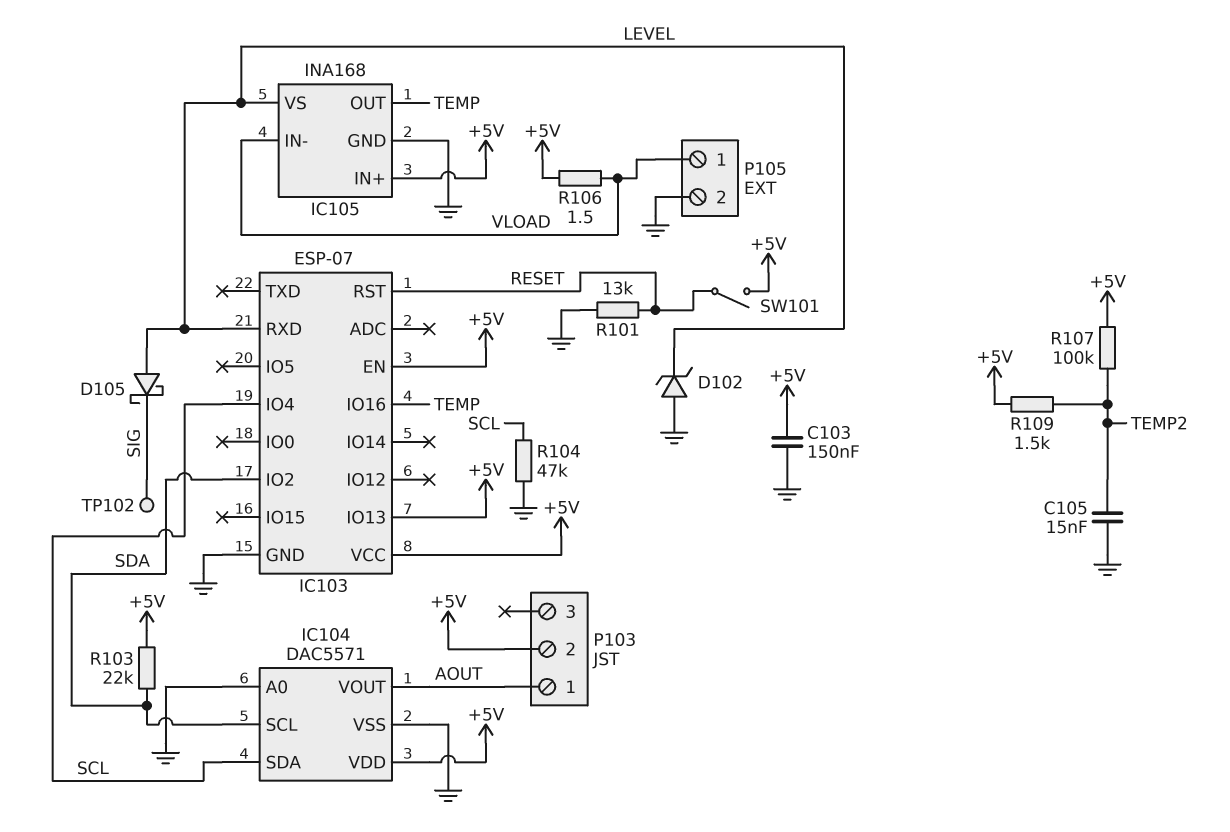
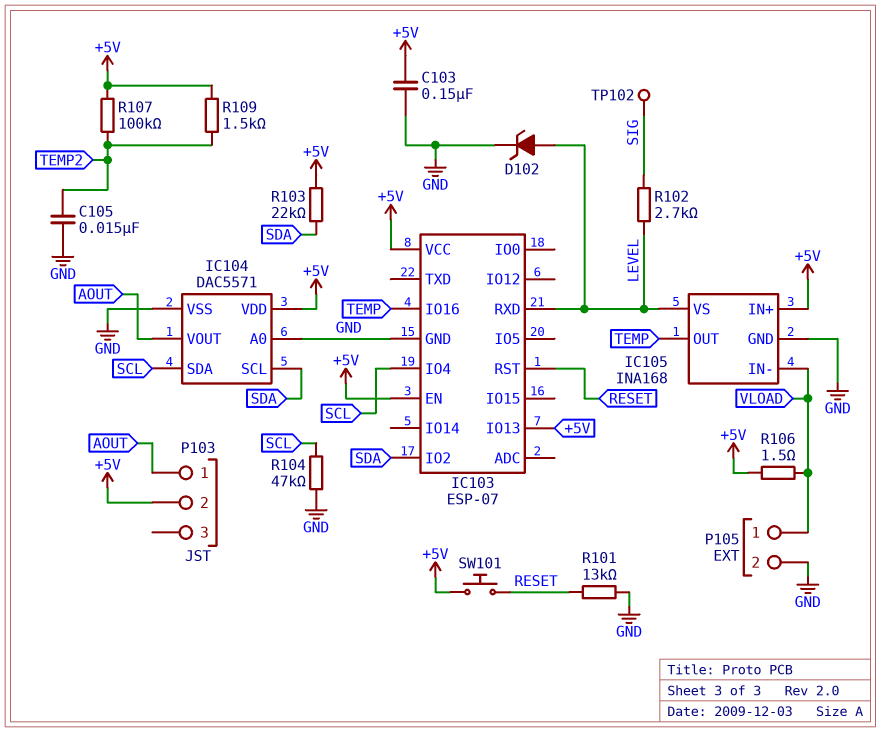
D102: zener (A GND, K LEVEL) -> zener (A LEVEL, K GND)
D105: schottky (A LEVEL, K SIG) -> none
R102: none -> 2.7k (LEVEL, SIG)
SW101: switch (+5V, RESET) -> button (+5V, RESET)

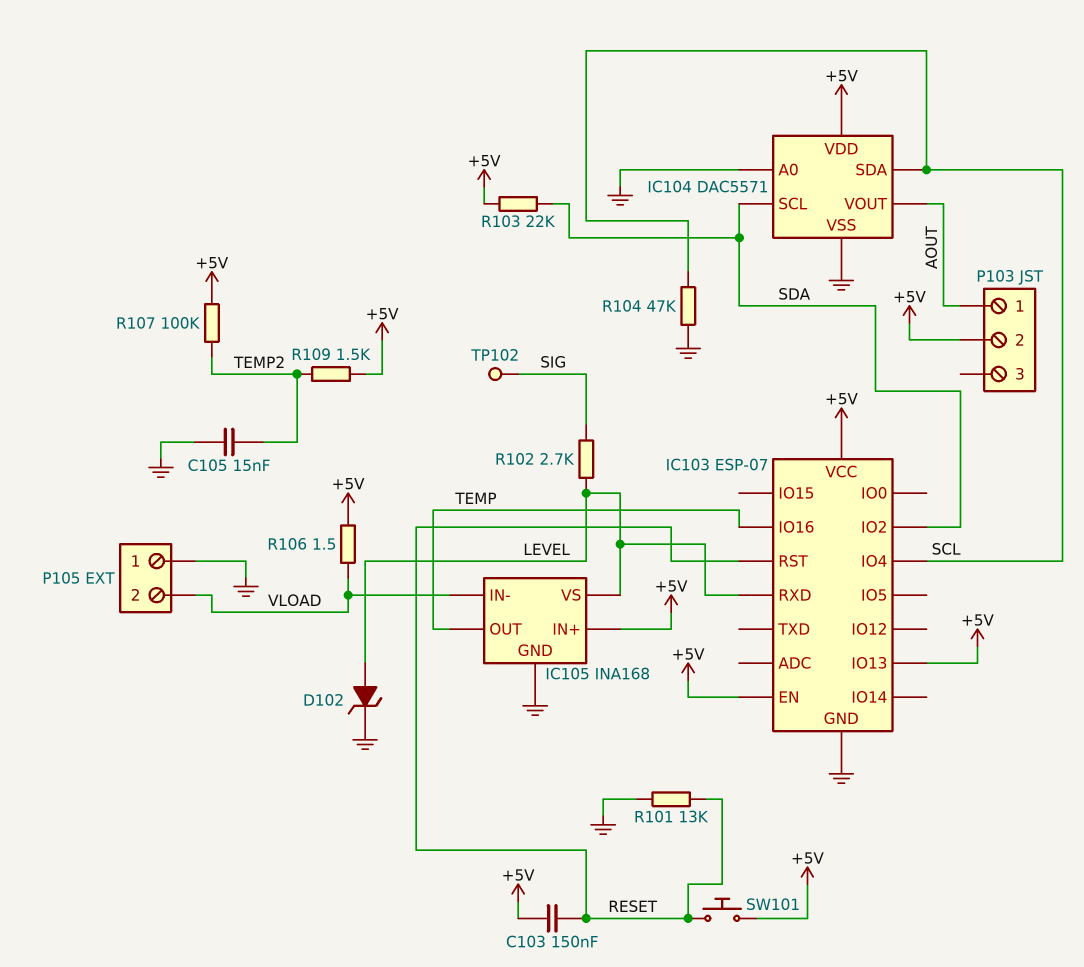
C103: 150nF (+5V, GND) -> 150nF (+5V, RESET)
P105 pin 1: VLOAD -> GND
P105 pin 2: GND -> VLOAD

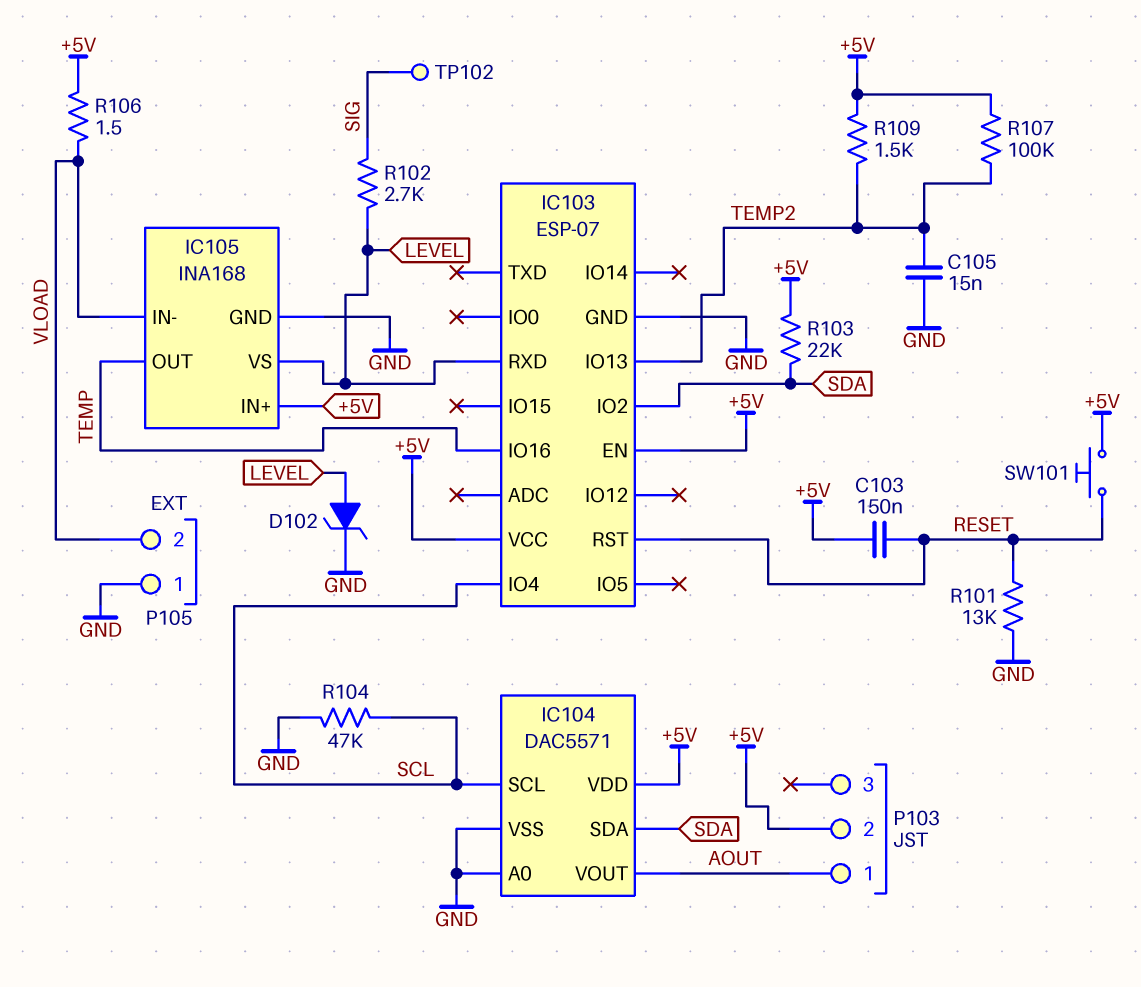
IC103 pin IO13: +5V -> TEMP2
IC104 pin SCL: SDA -> SCL
IC104 pin SDA: SCL -> SDA

